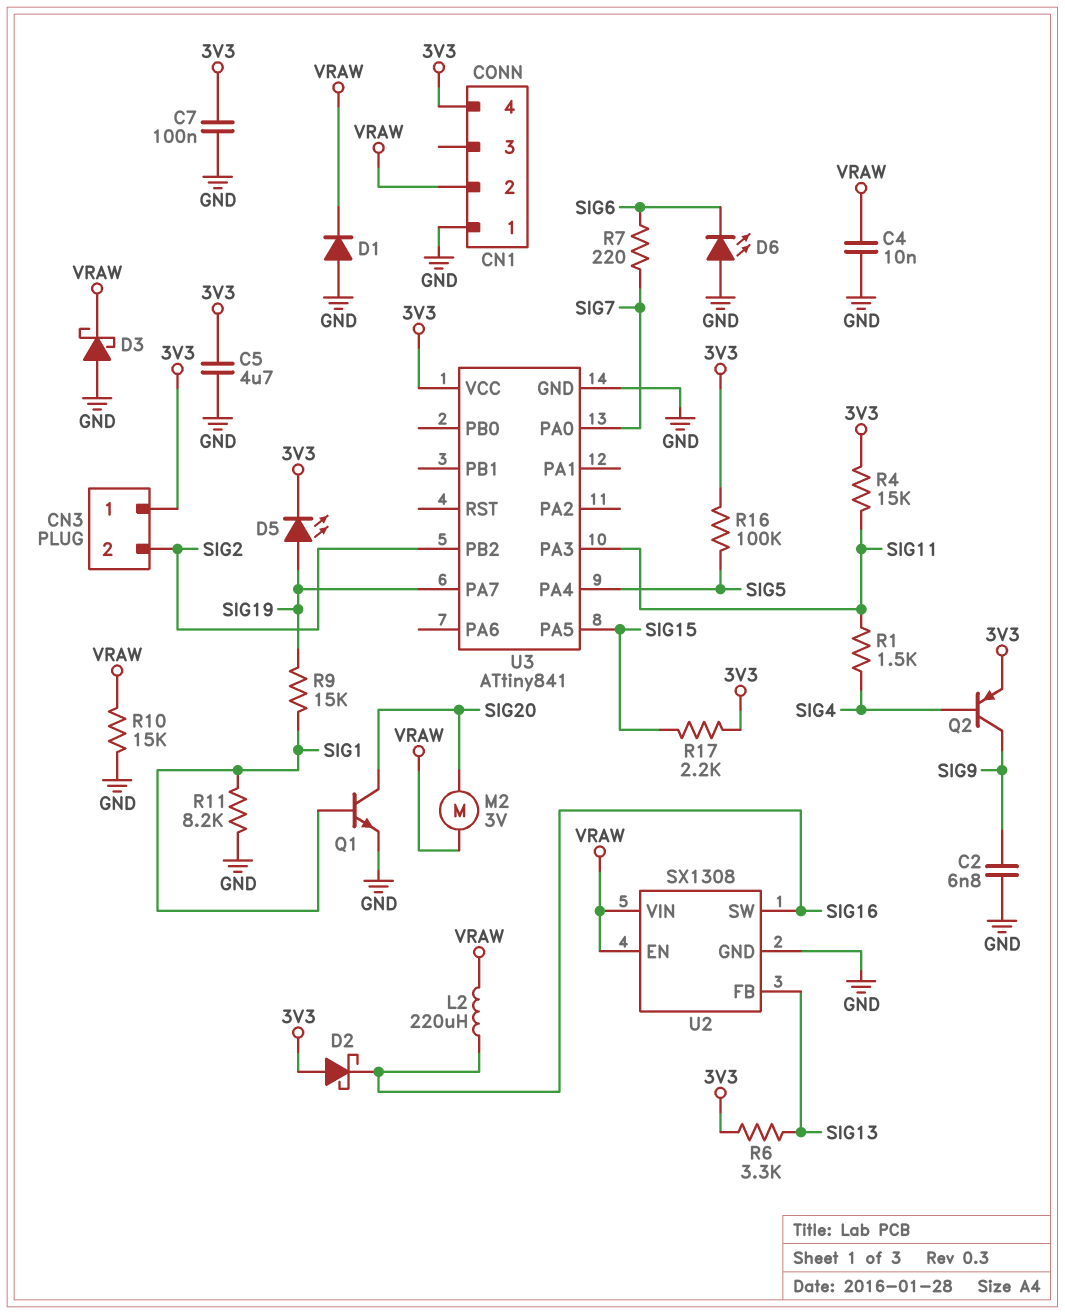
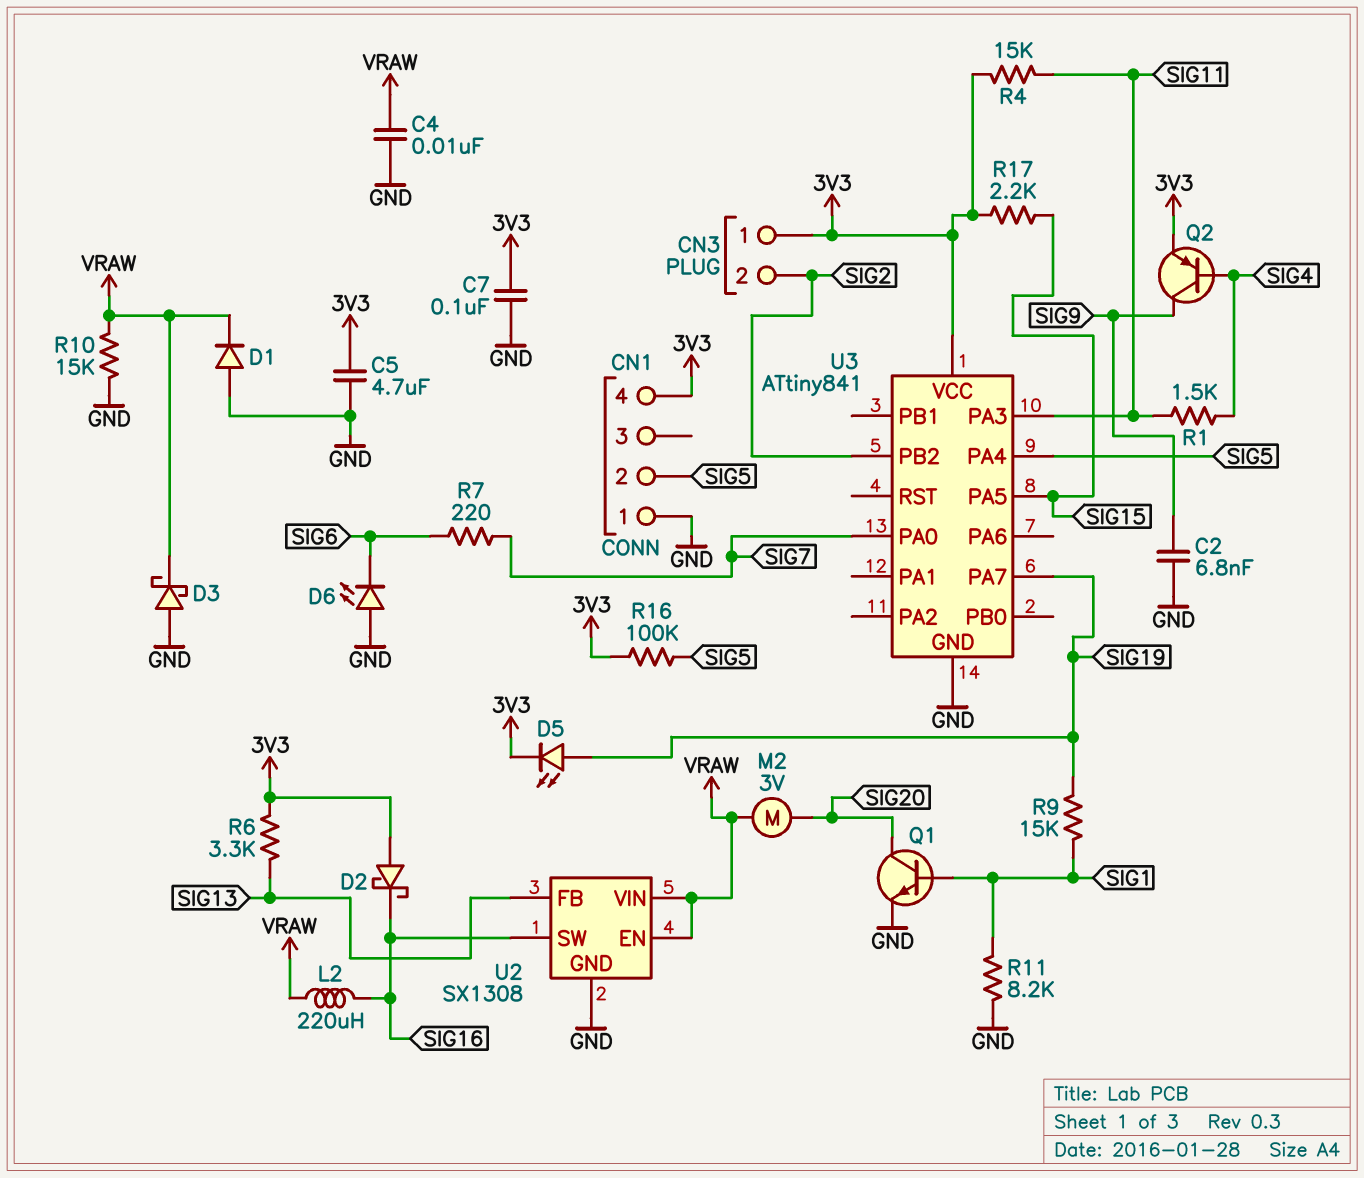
CN1 pin 2: VRAW -> SIG5

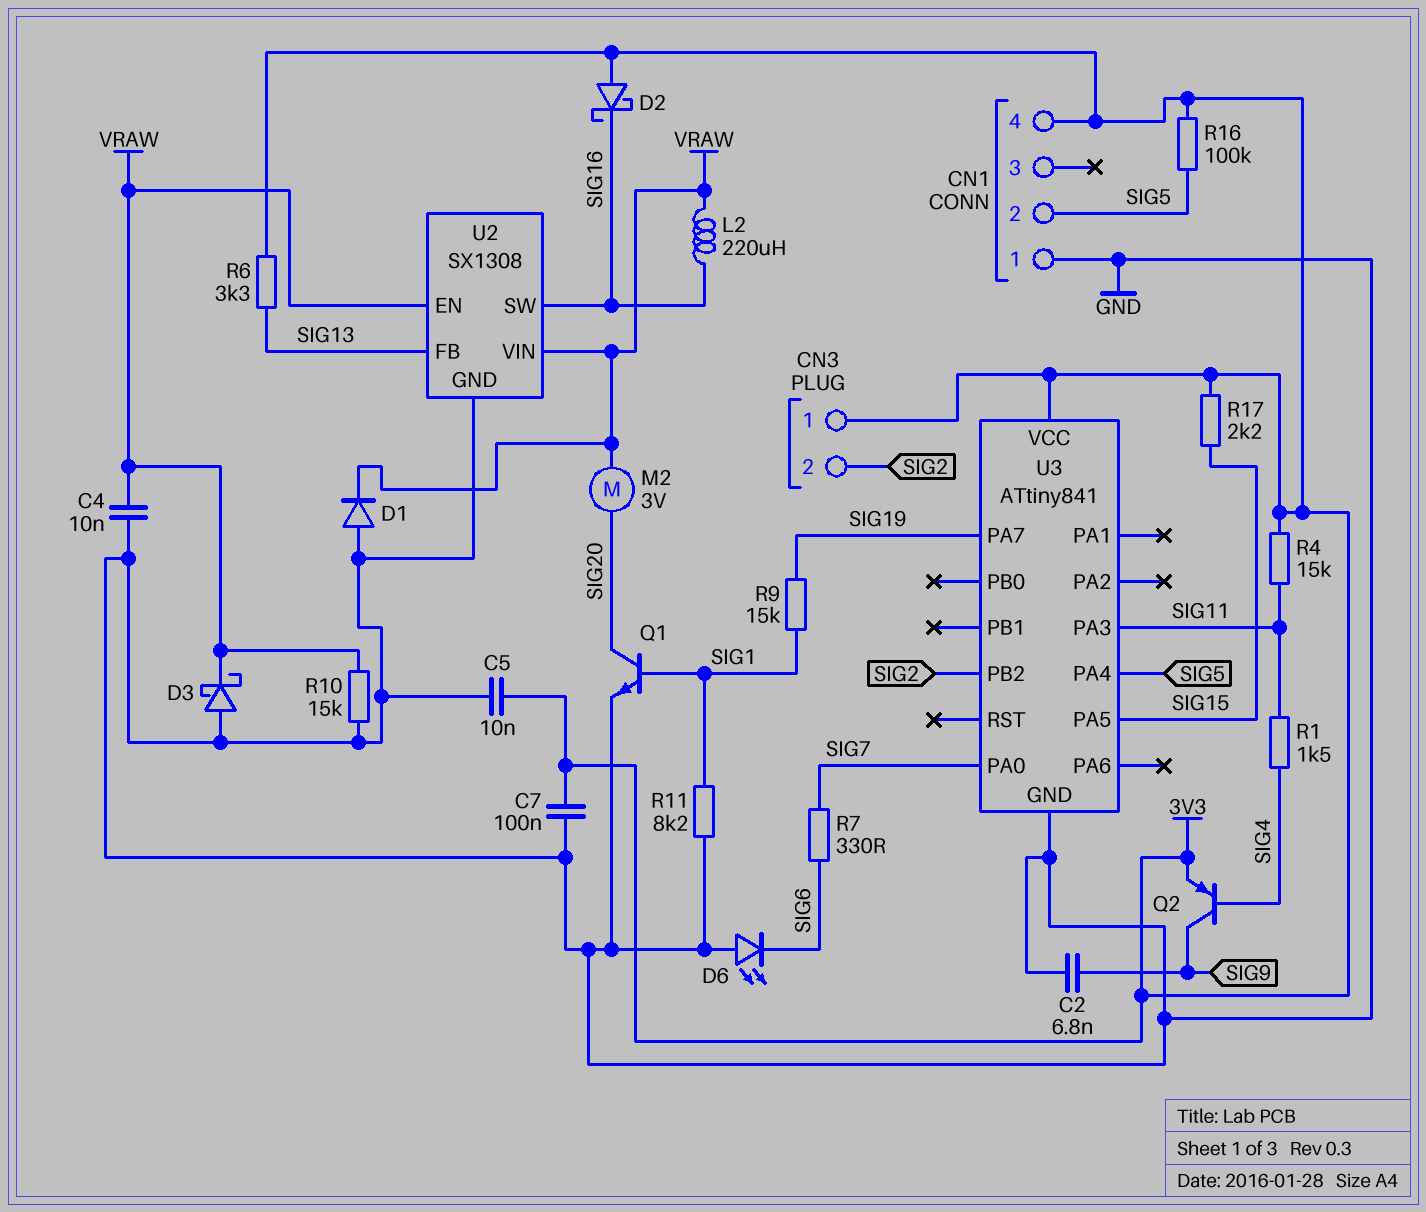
C5: 4.7uF (3V3, GND) -> 10nF (3V3, GND)
D5: LED (A SIG19, K 3V3) -> none
R7: 220 (SIG6, SIG7) -> 330 (SIG6, SIG7)

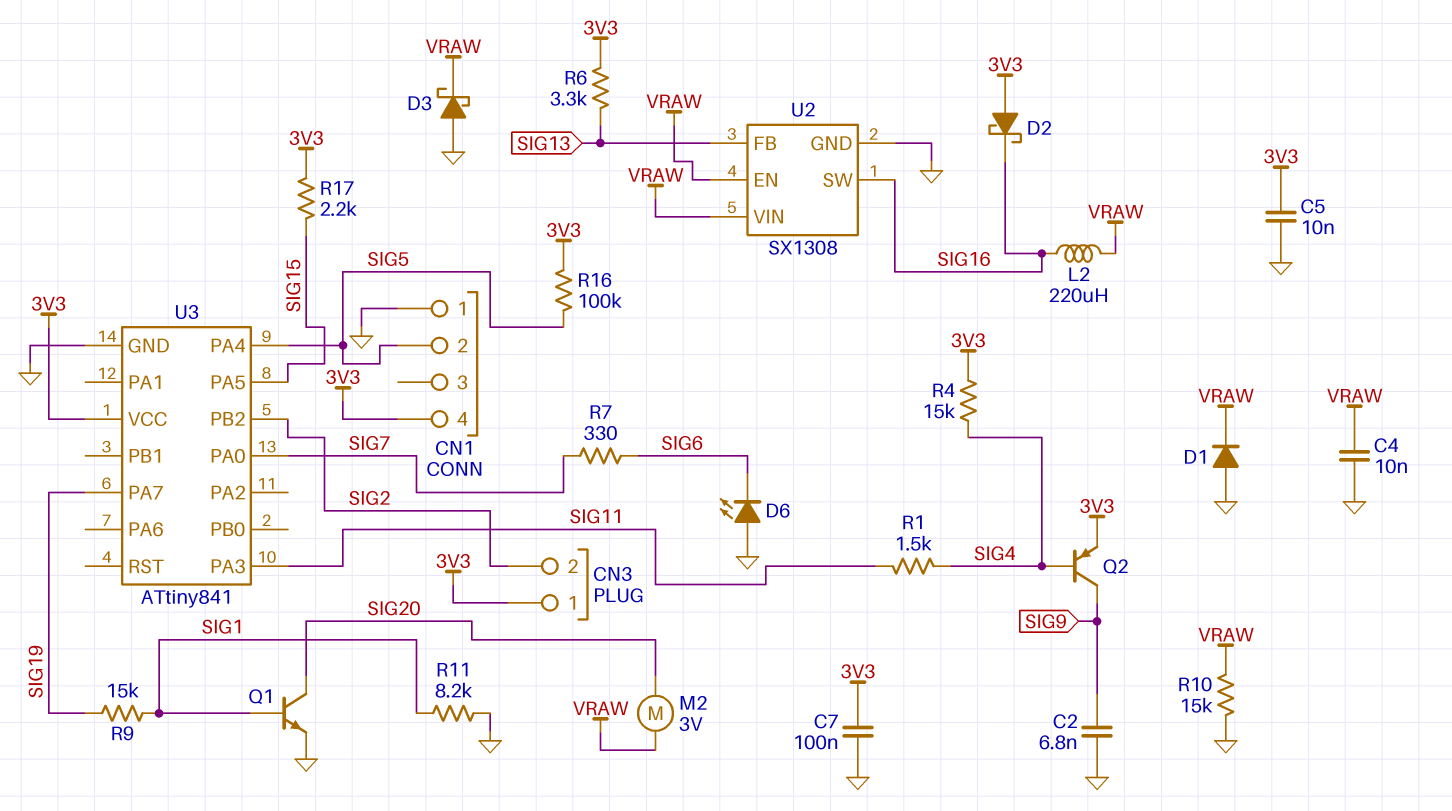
R4: 15k (3V3, SIG11) -> 15k (3V3, SIG4)

